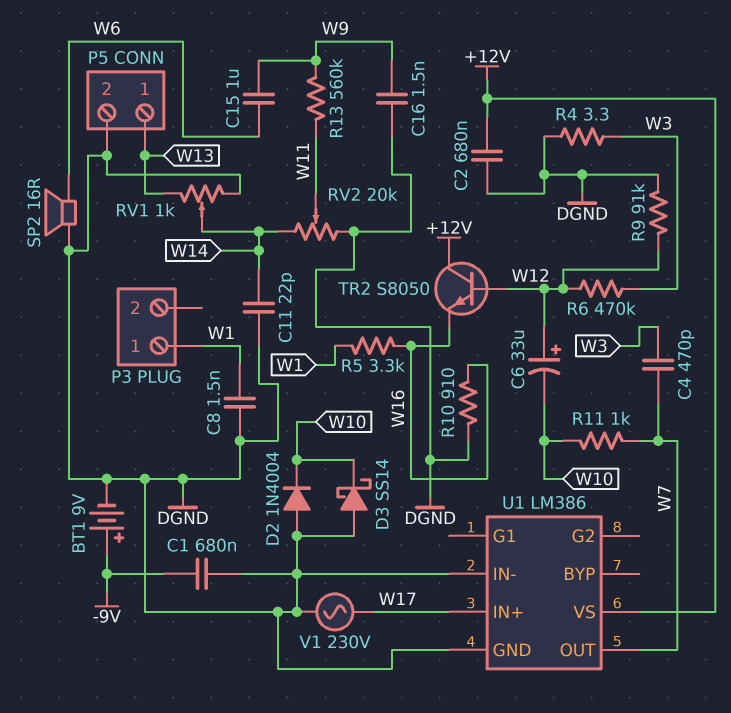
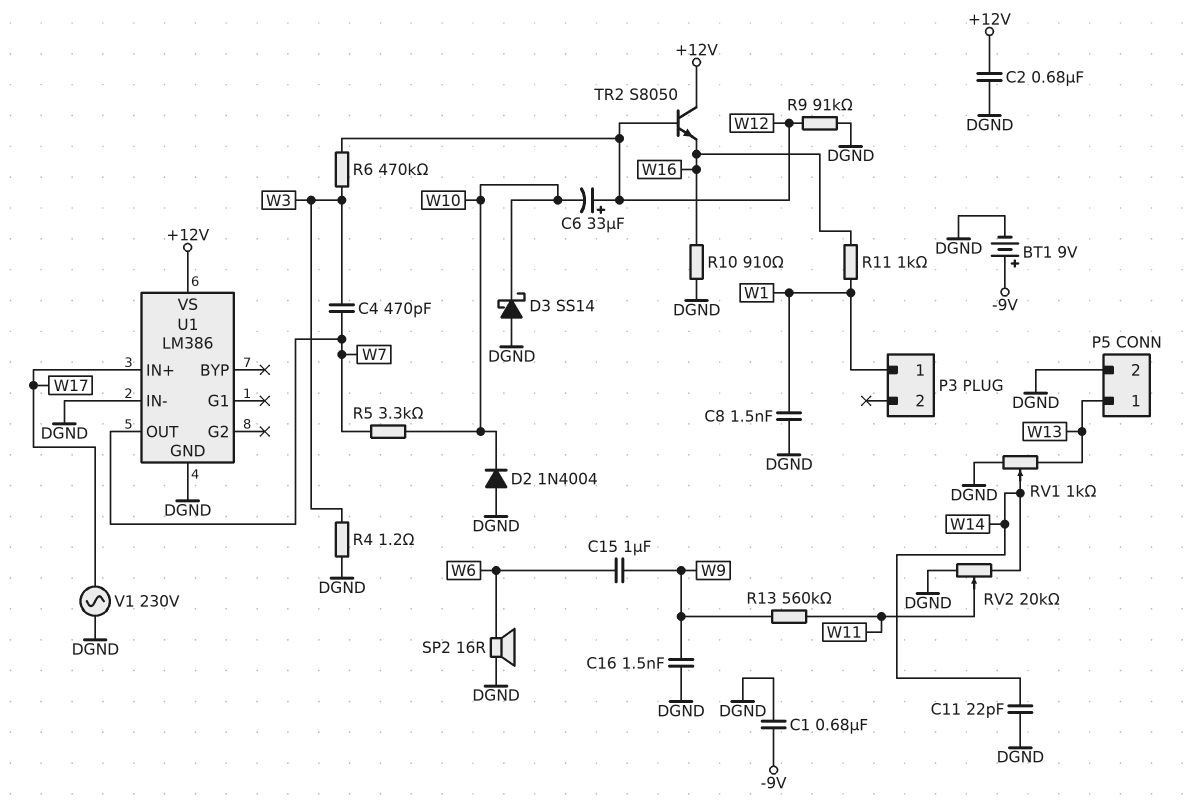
R4: 3.3 (DGND, W3) -> 1.2 (DGND, W3)
R5: 3.3k (W1, W16) -> 3.3k (W7, W10)
R11: 1k (W7, W10) -> 1k (W1, W16)

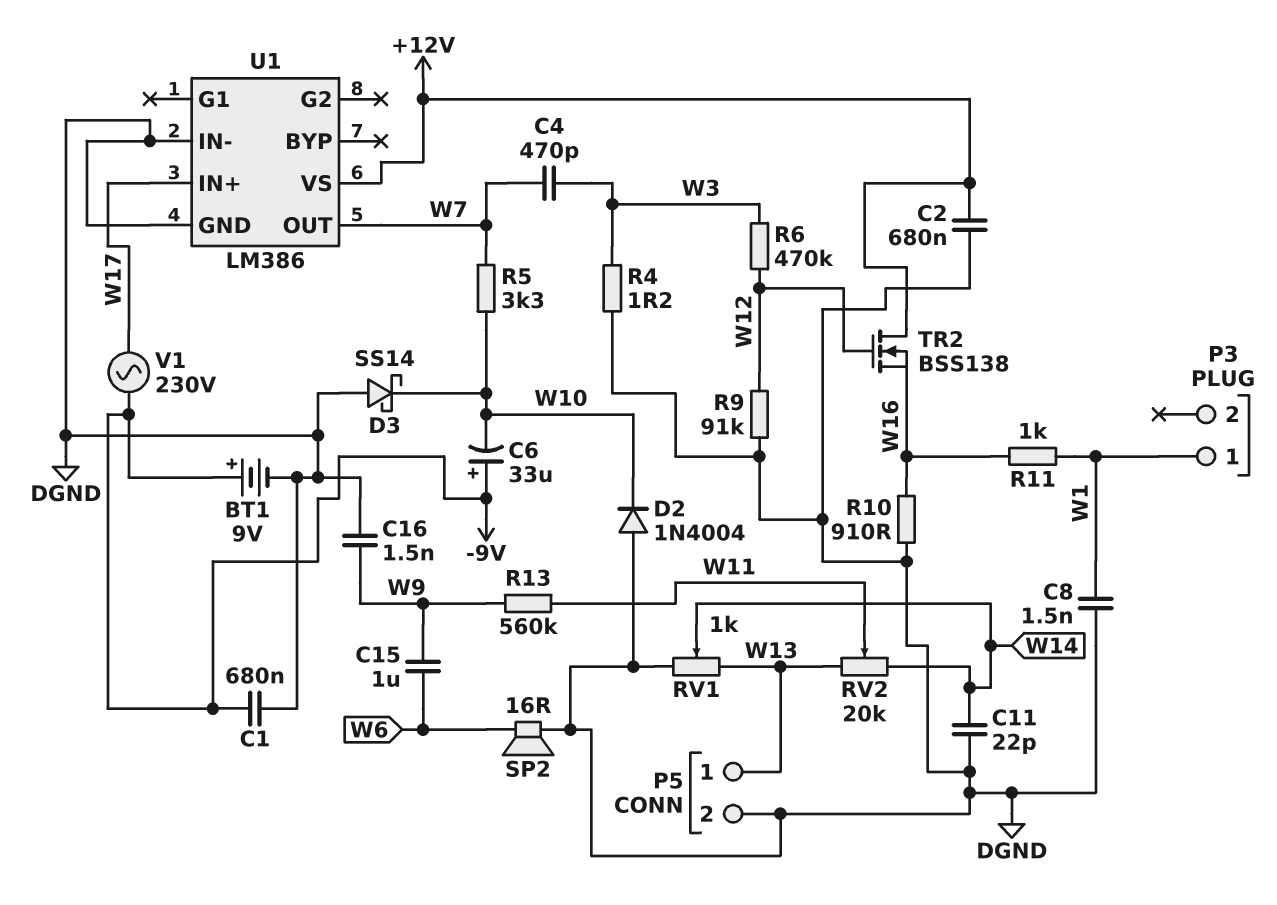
C6: 33uF (plus W12, minus W10) -> 33uF (plus -9V, minus W10)
RV2: 20k (DGND, W14, wiper W11) -> 20k (W13, W14, wiper W11)
TR2: NPN S8050 (B W12, C +12V, E W16) -> NMOS BSS138 (G W12, D +12V, S W16)
V1: AC 230V (DGND, W17) -> AC 230V (-9V, W17)

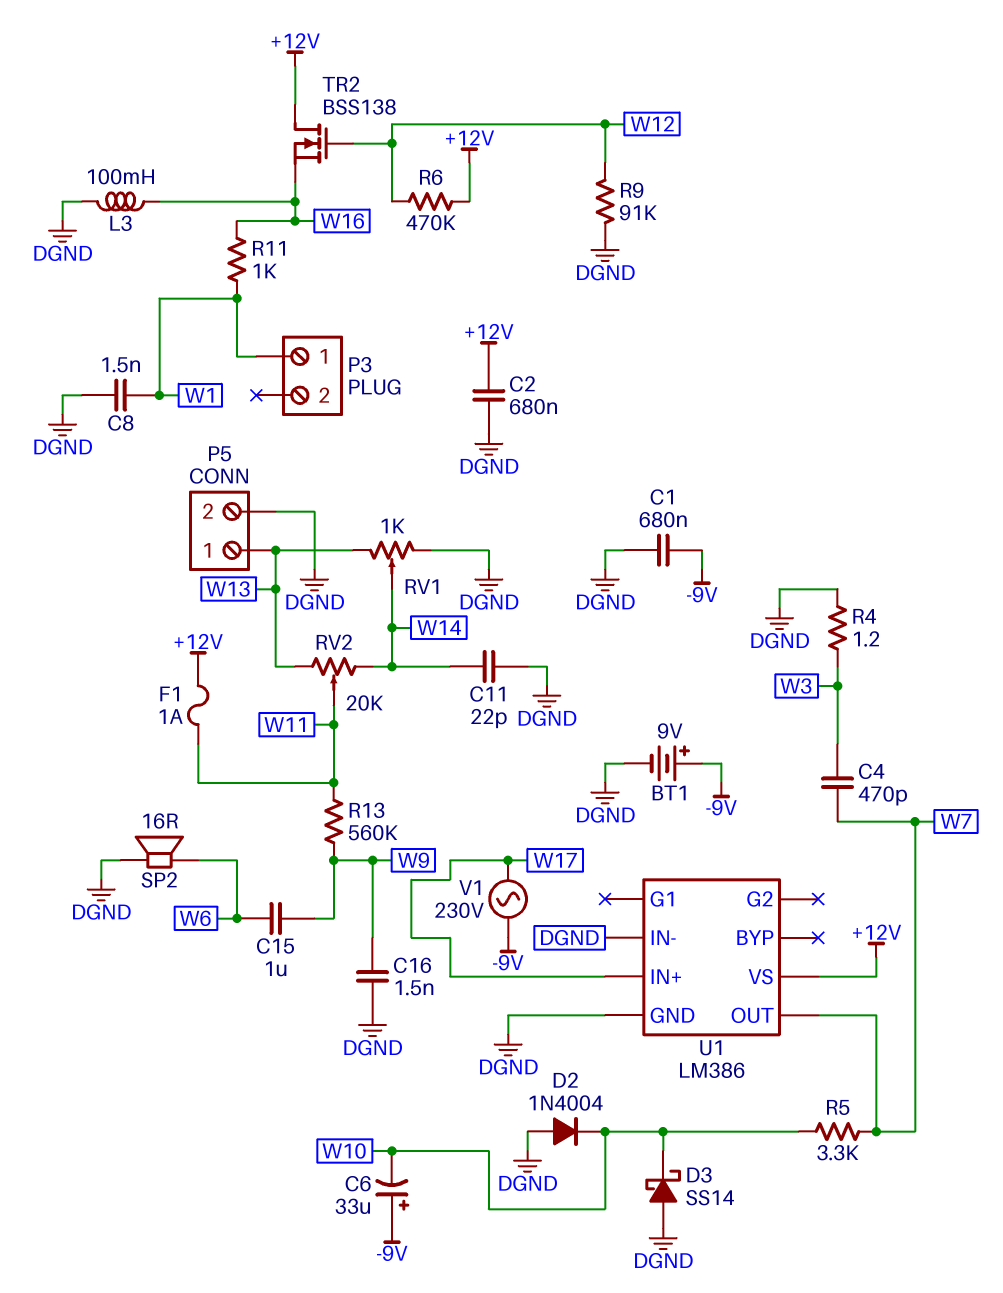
F1: none -> 1A (+12V, W11)
L3: none -> 100mH (DGND, W16)
R6: 470k (W3, W12) -> 470k (+12V, W12)
R10: 910 (DGND, W16) -> none

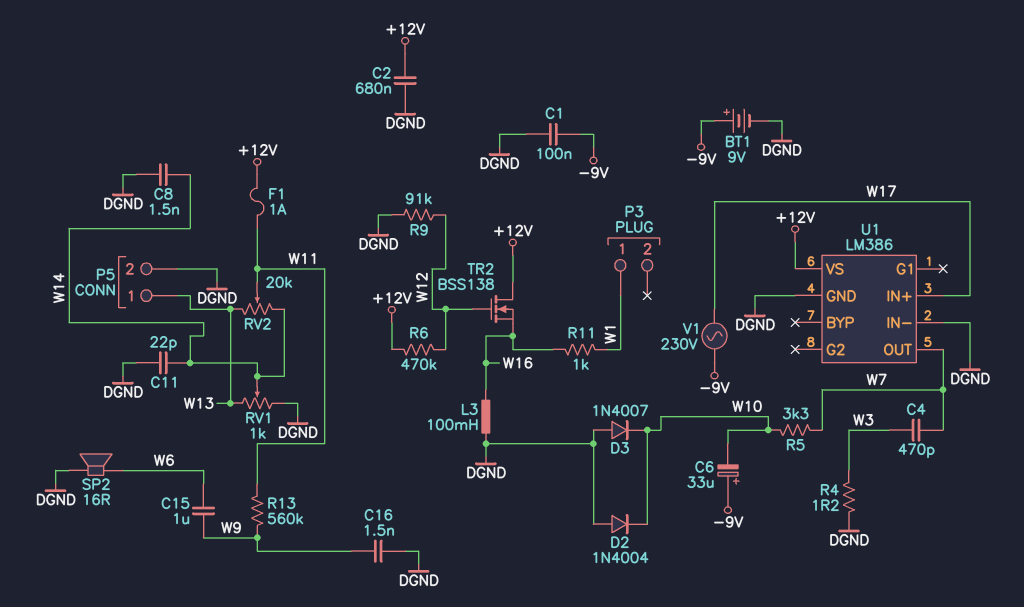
C1: 680nF (-9V, DGND) -> 100nF (-9V, DGND)
C8: 1.5nF (DGND, W1) -> 1.5nF (DGND, W14)
D3: schottky SS14 (A DGND, K W10) -> diode 1N4007 (A DGND, K W10)

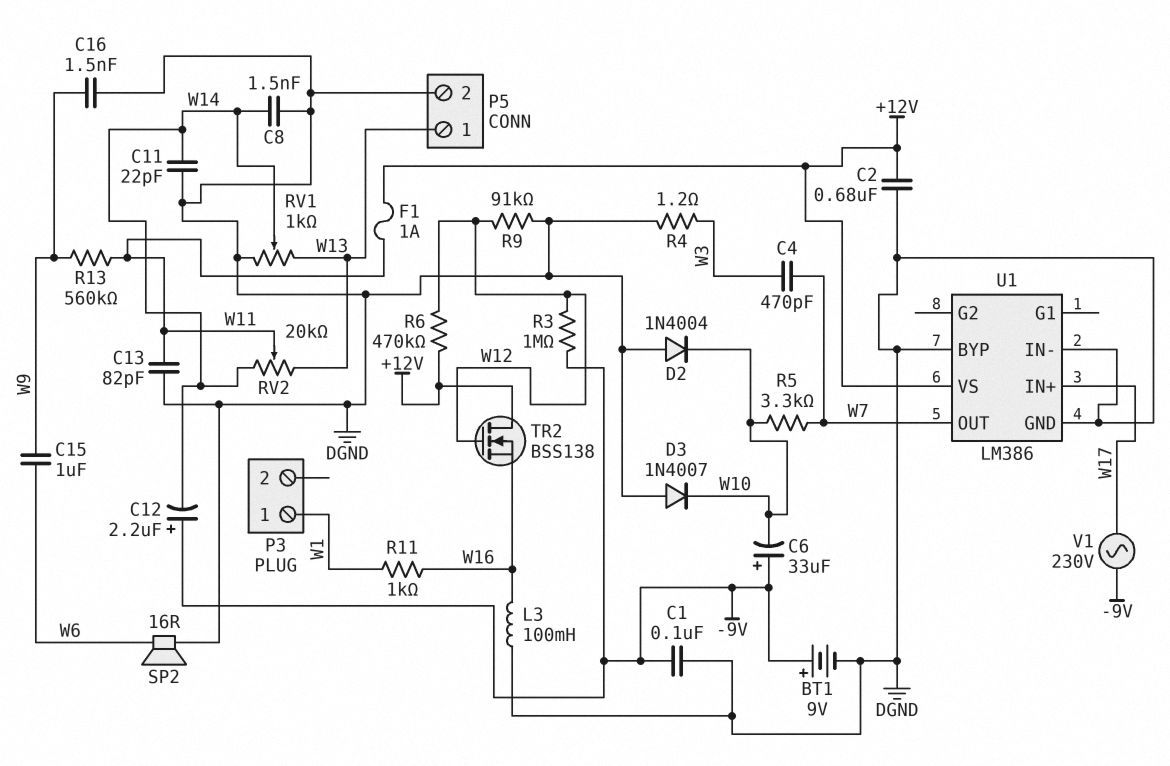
C12: none -> 2.2uF (plus -9V, minus W14)
C13: none -> 82pF (DGND, W11)
R3: none -> 1M (-9V, W12)
U1 pin BYP: none -> DGND

